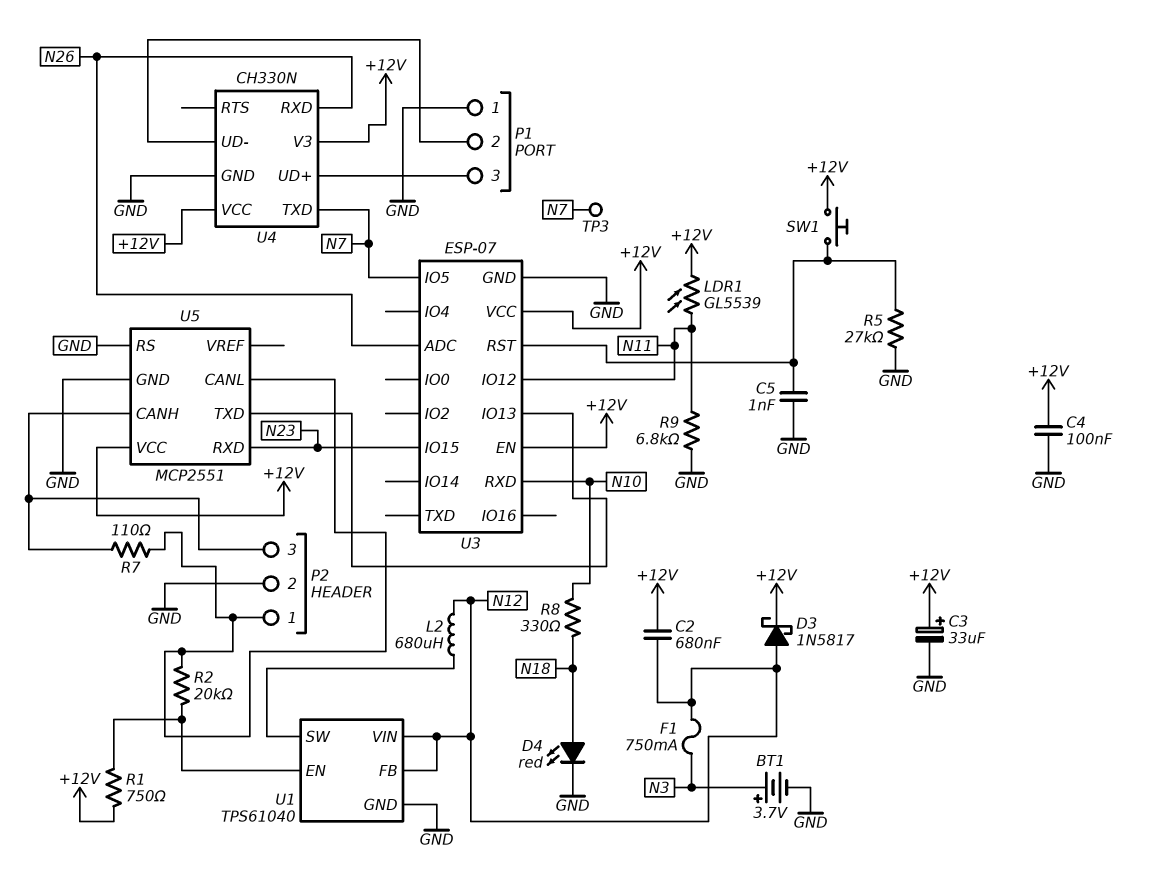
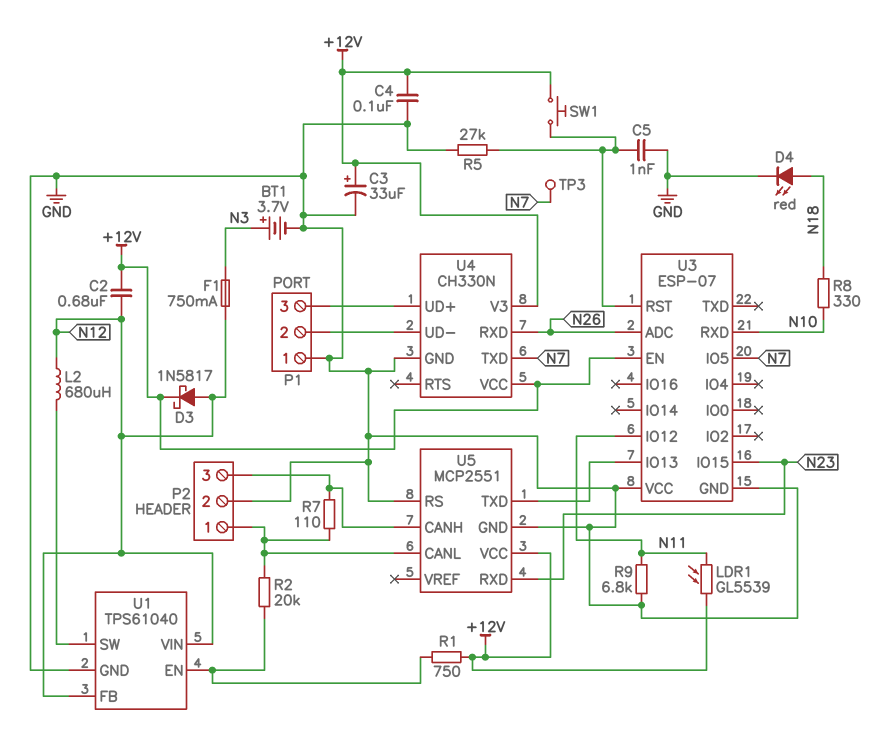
U3 pin VCC: +12V -> GND

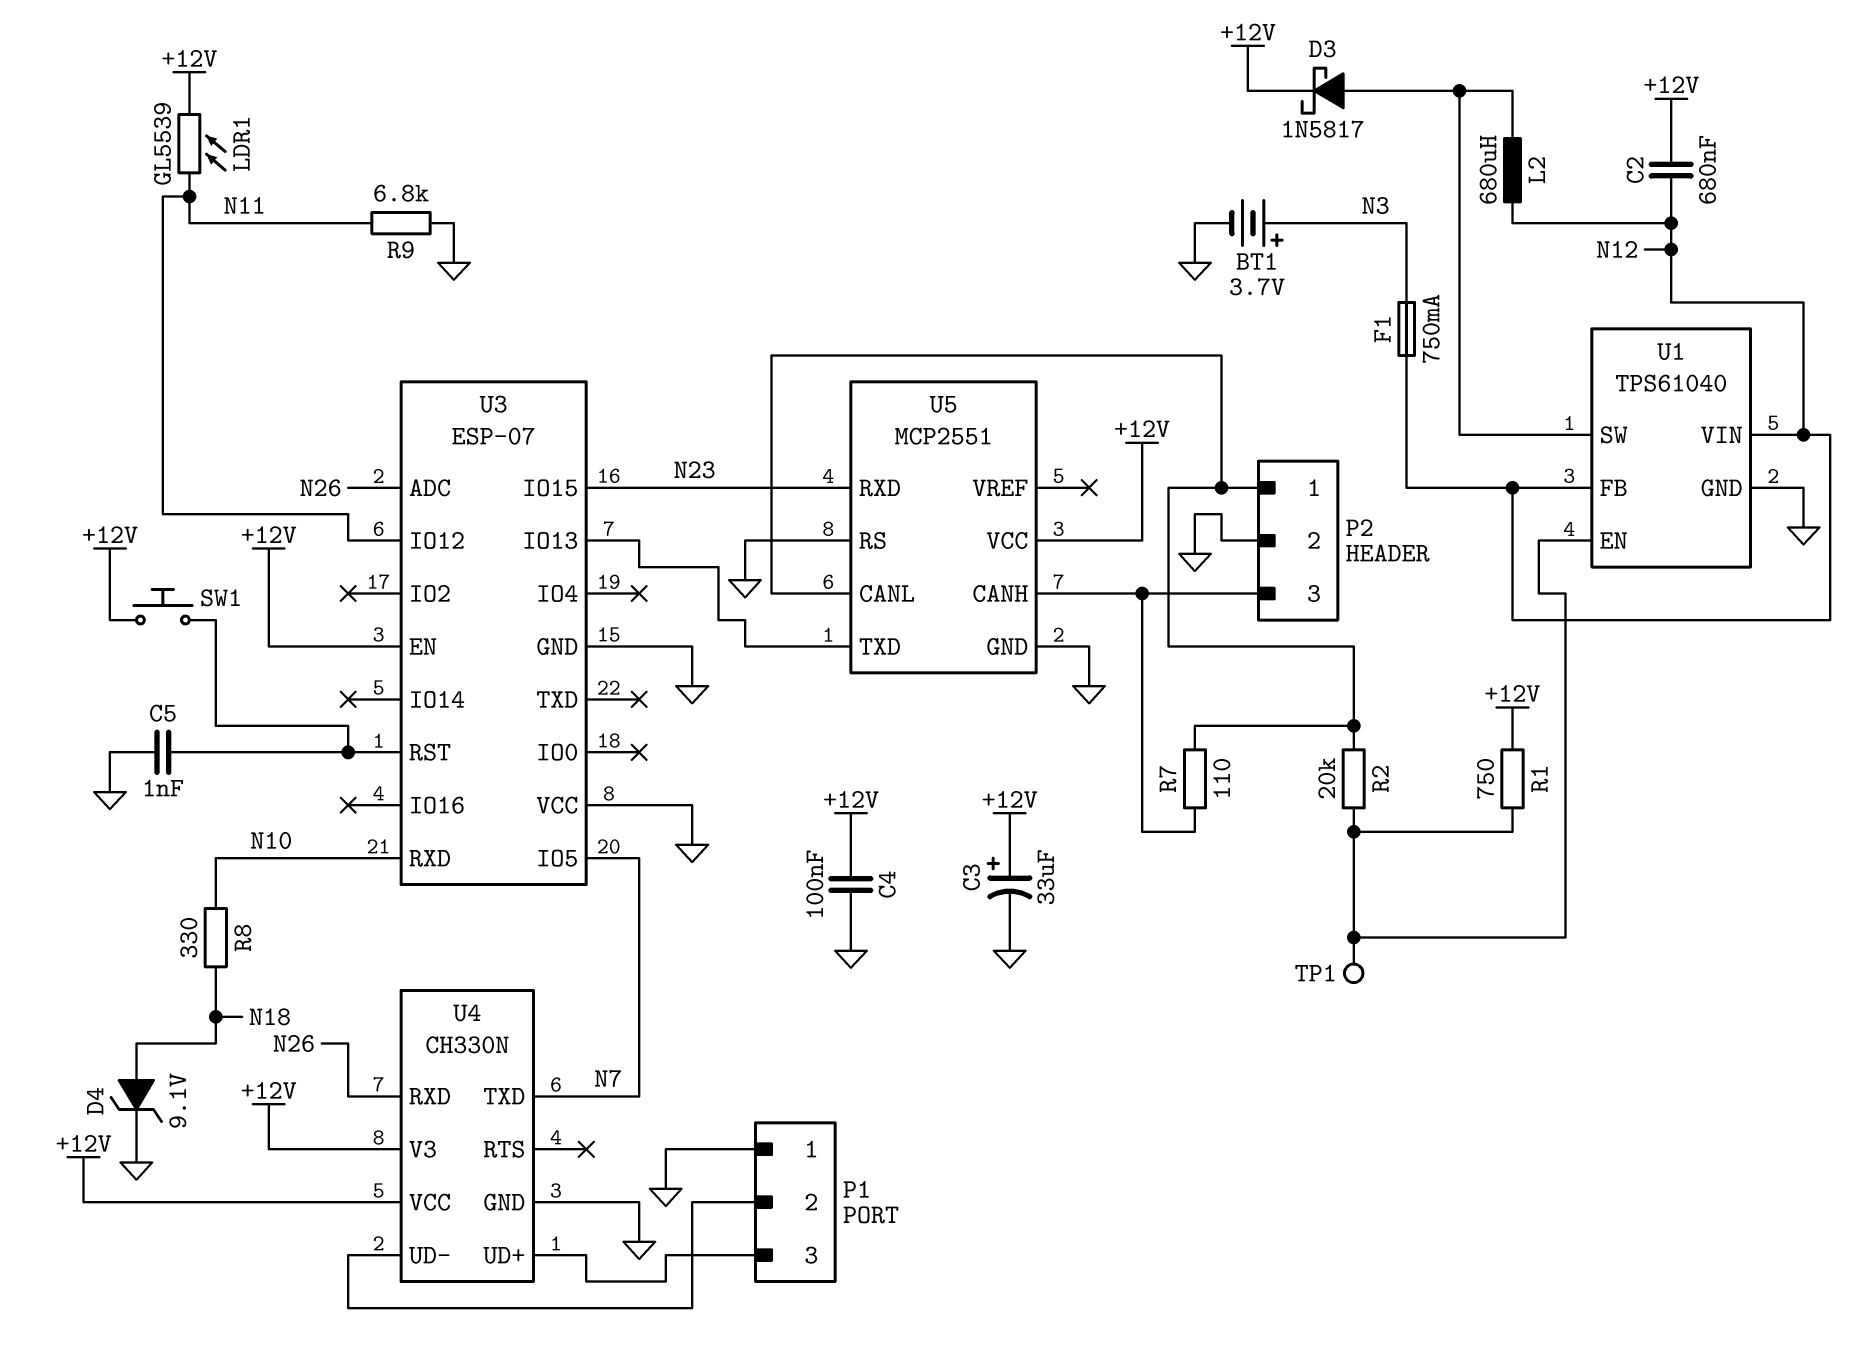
D3: schottky 1N5817 (A N12, K +12V) -> schottky 1N5817 (A U1/SW, K +12V)
D4: LED red (A N18, K GND) -> zener 9.1V (A N18, K GND)
R5: 27k (GND, U3/RST) -> none
TP1: none -> test point (U1/EN)
TP3: test point (N7) -> none

